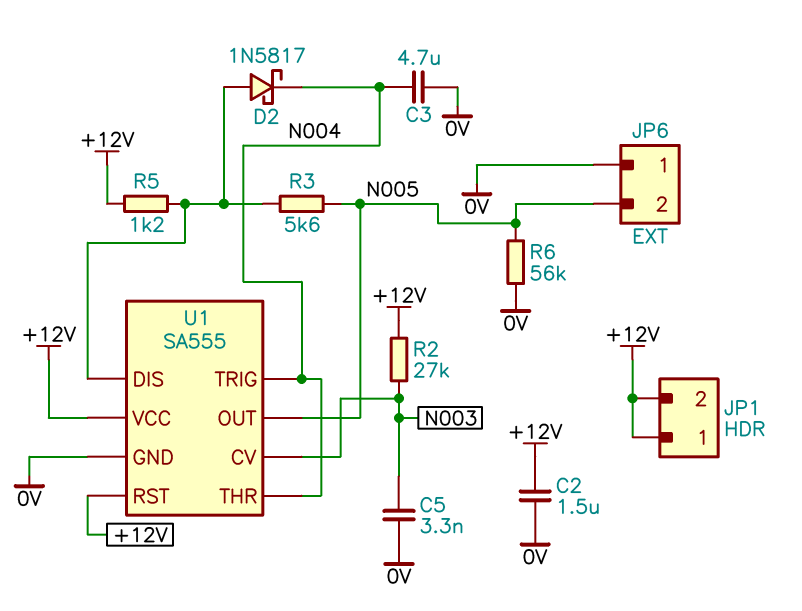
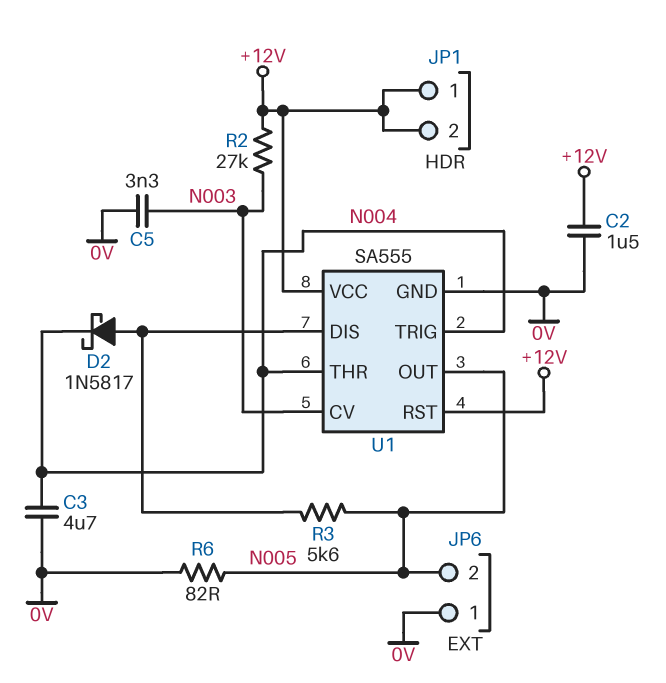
R5: 1.2k (+12V, U1/DIS) -> none
R6: 56k (0V, N005) -> 82 (0V, N005)

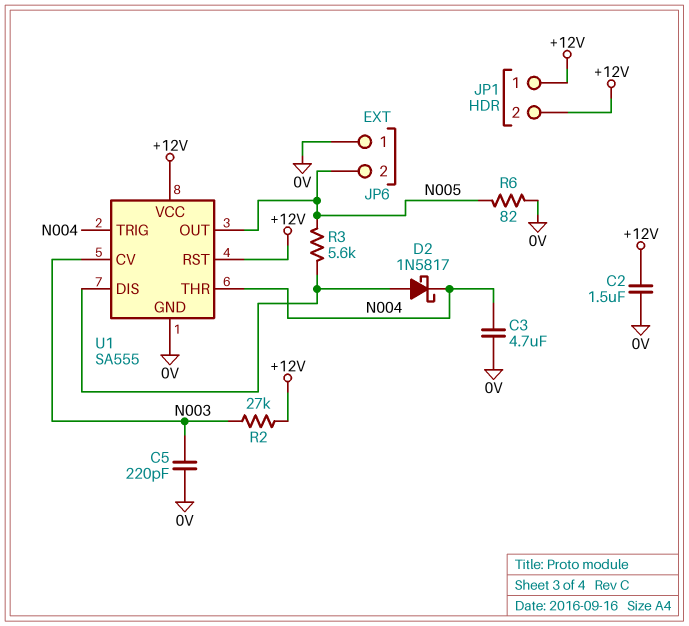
C5: 3.3nF (0V, N003) -> 220pF (0V, N003)

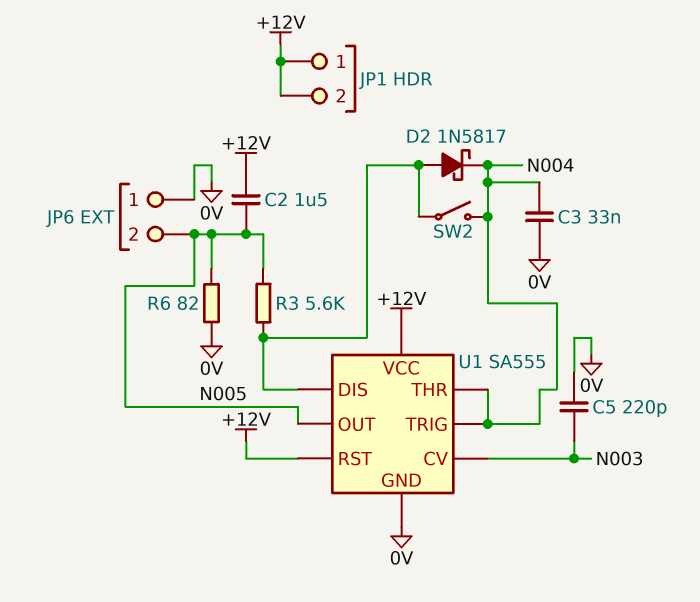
C2: 1.5uF (+12V, 0V) -> 1.5uF (+12V, N005)
C3: 4.7uF (0V, N004) -> 33nF (0V, N004)
R2: 27k (+12V, N003) -> none
SW2: none -> switch (N004, U1/DIS)

